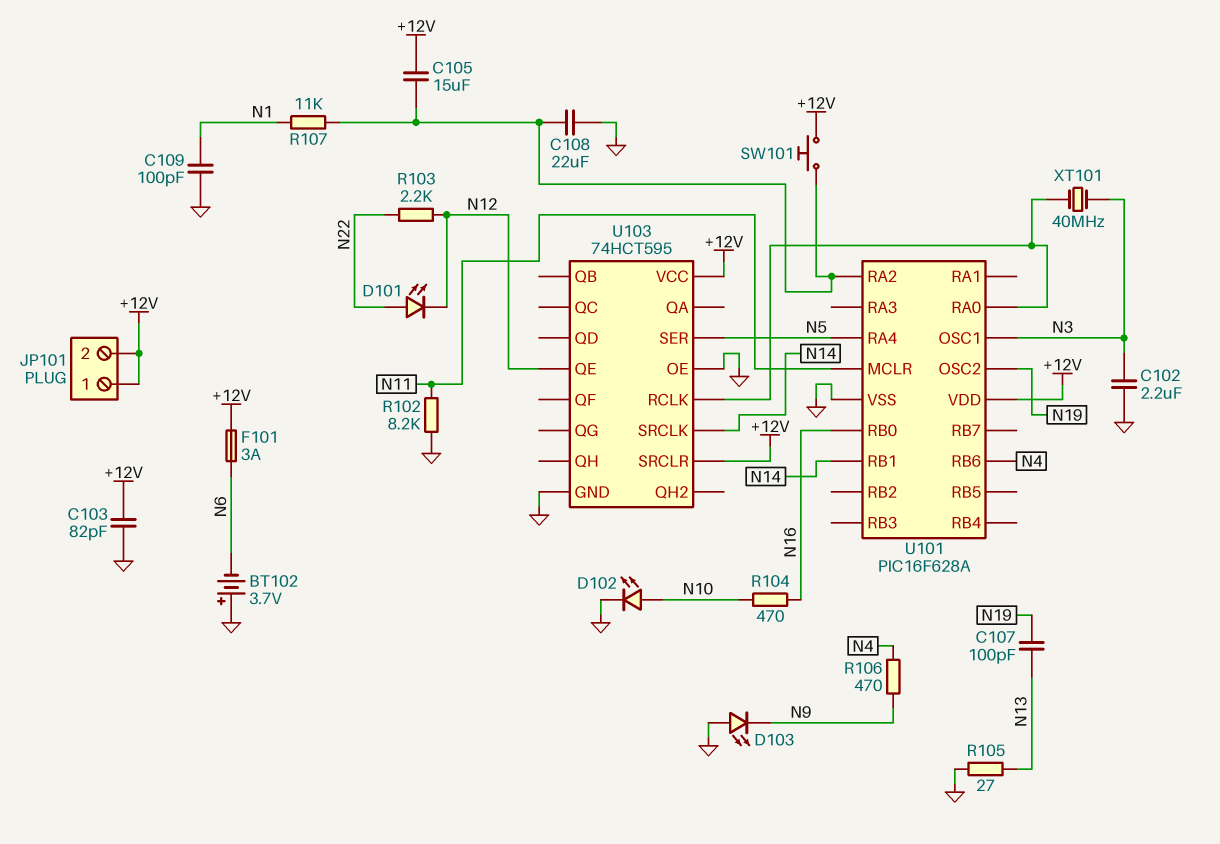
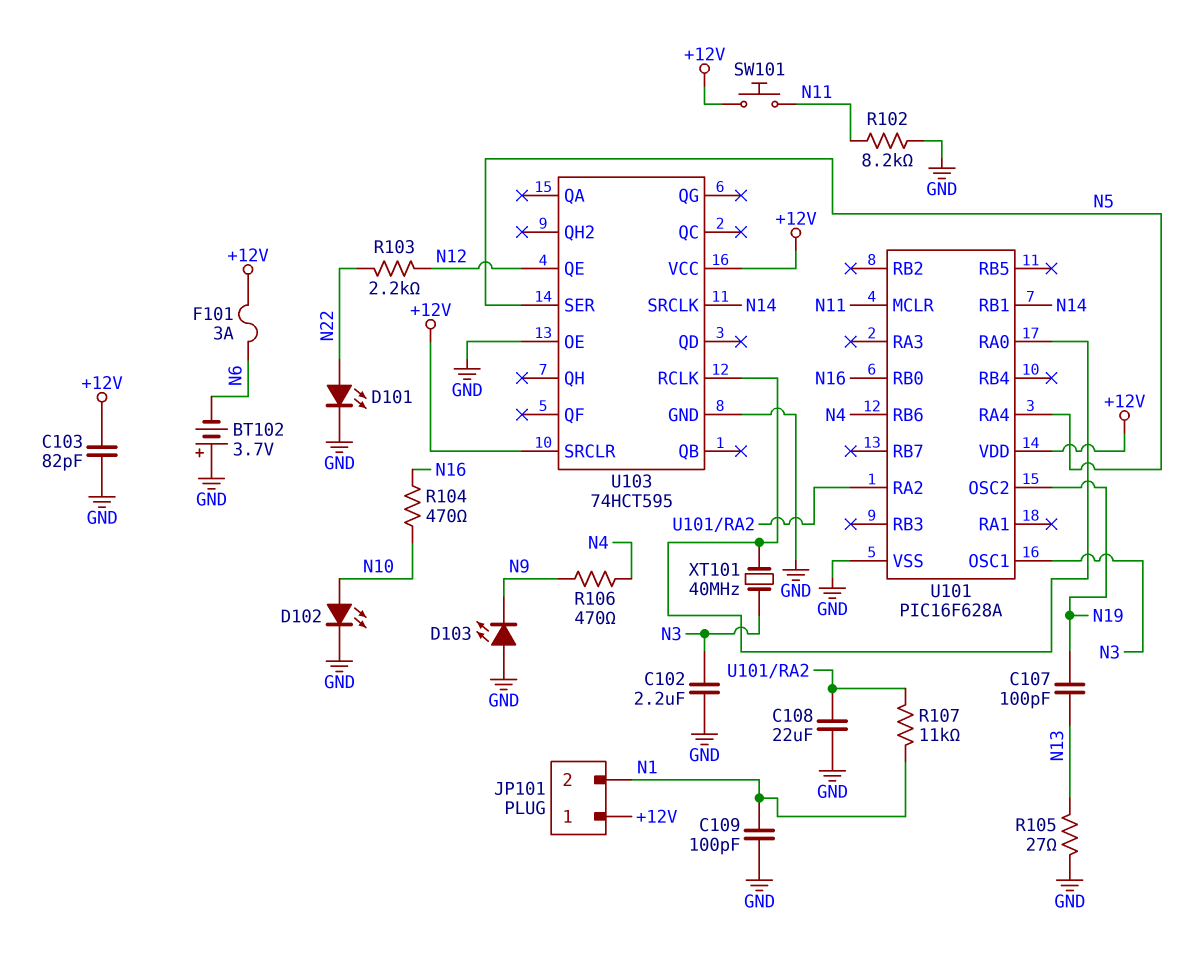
C105: 15uF (+12V, U101/RA2) -> none
D101: LED (A N22, K N12) -> LED (A N22, K GND)
JP101 pin 2: +12V -> N1
SW101: button (+12V, U101/RA2) -> button (+12V, N11)

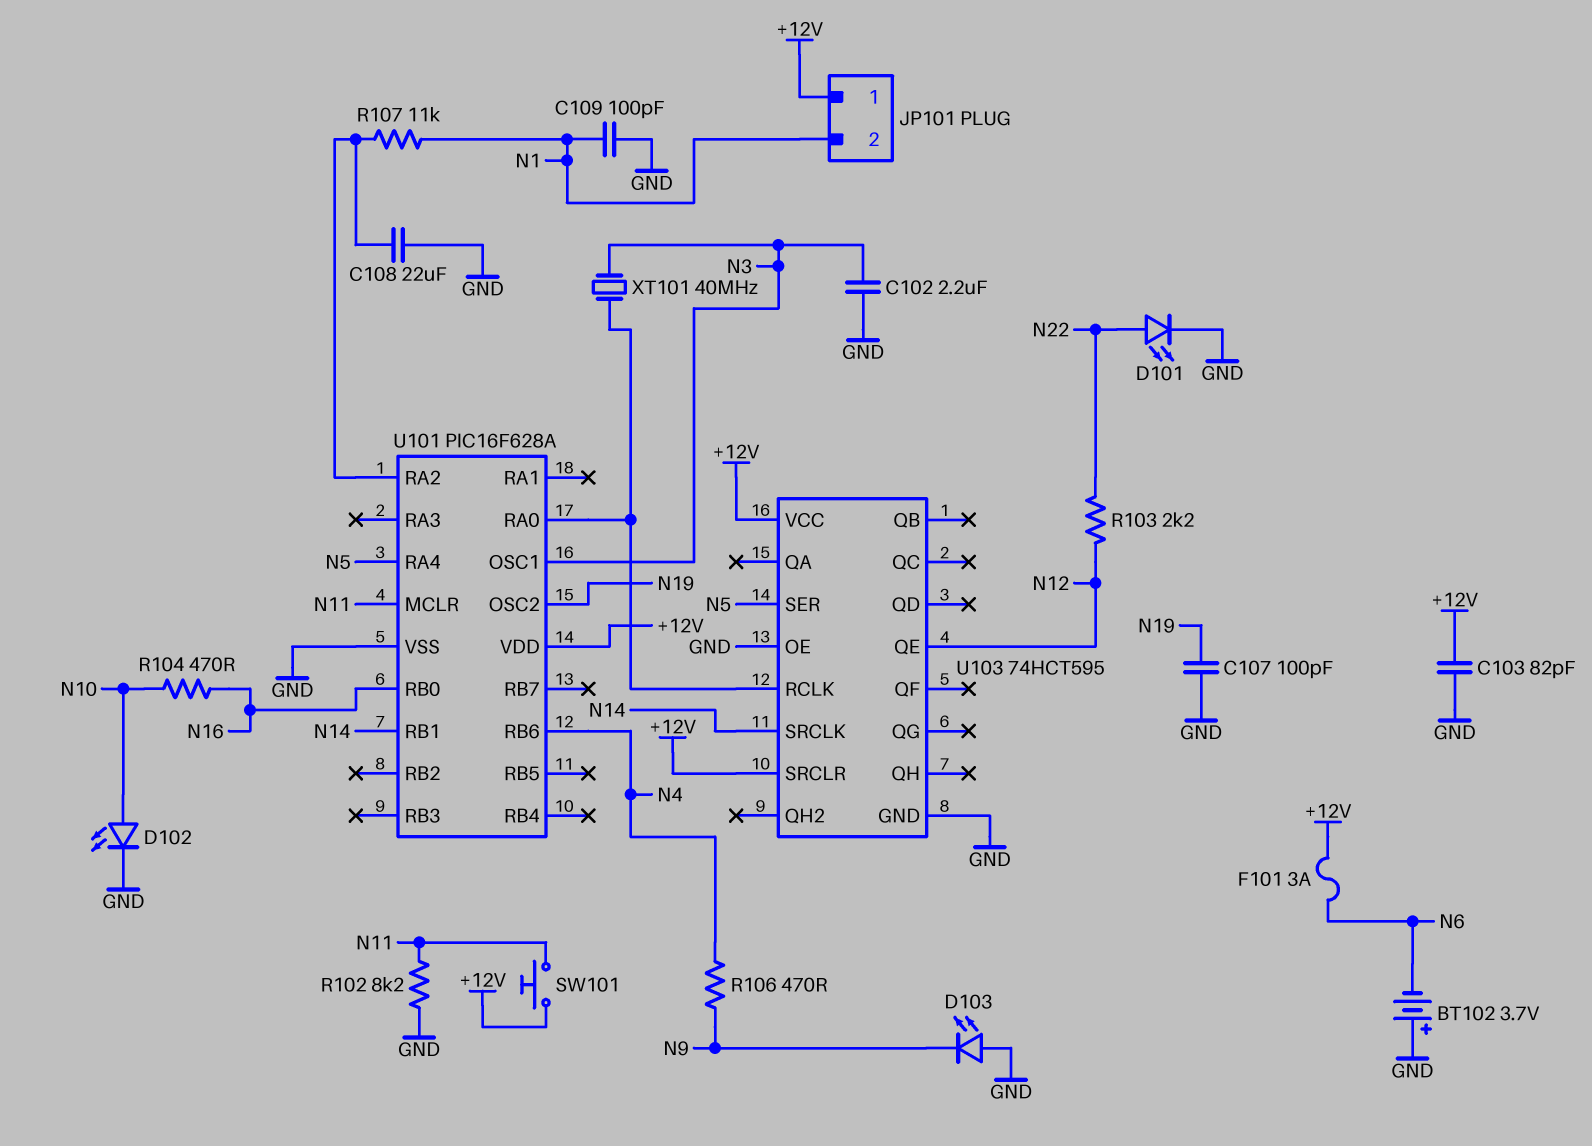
C107: 100pF (N13, N19) -> 100pF (GND, N19)
R105: 27 (GND, N13) -> none

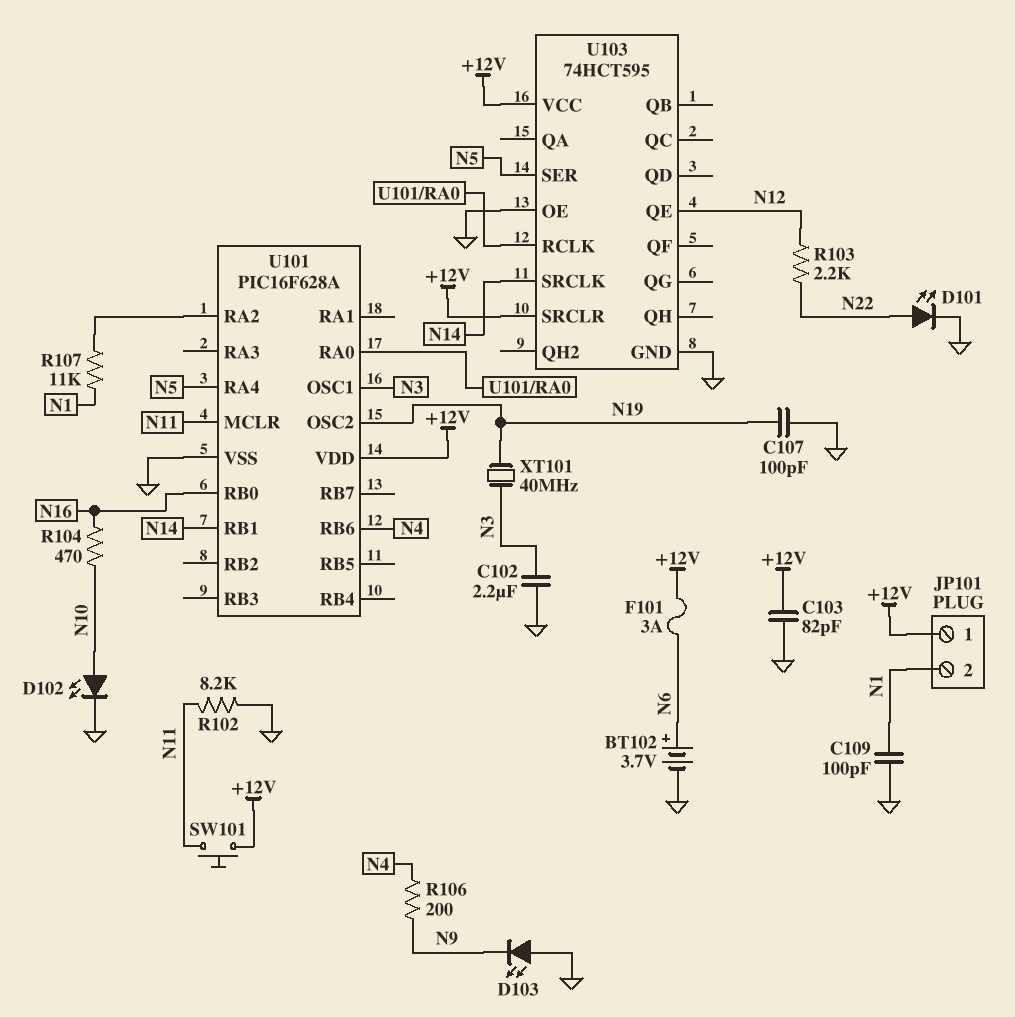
BT102: 3.7V (plus GND, minus N6) -> 3.7V (plus N6, minus GND)
C108: 22uF (GND, U101/RA2) -> none
R106: 470 (N4, N9) -> 200 (N4, N9)
XT101: 40MHz (N3, U101/RA0) -> 40MHz (N3, N19)

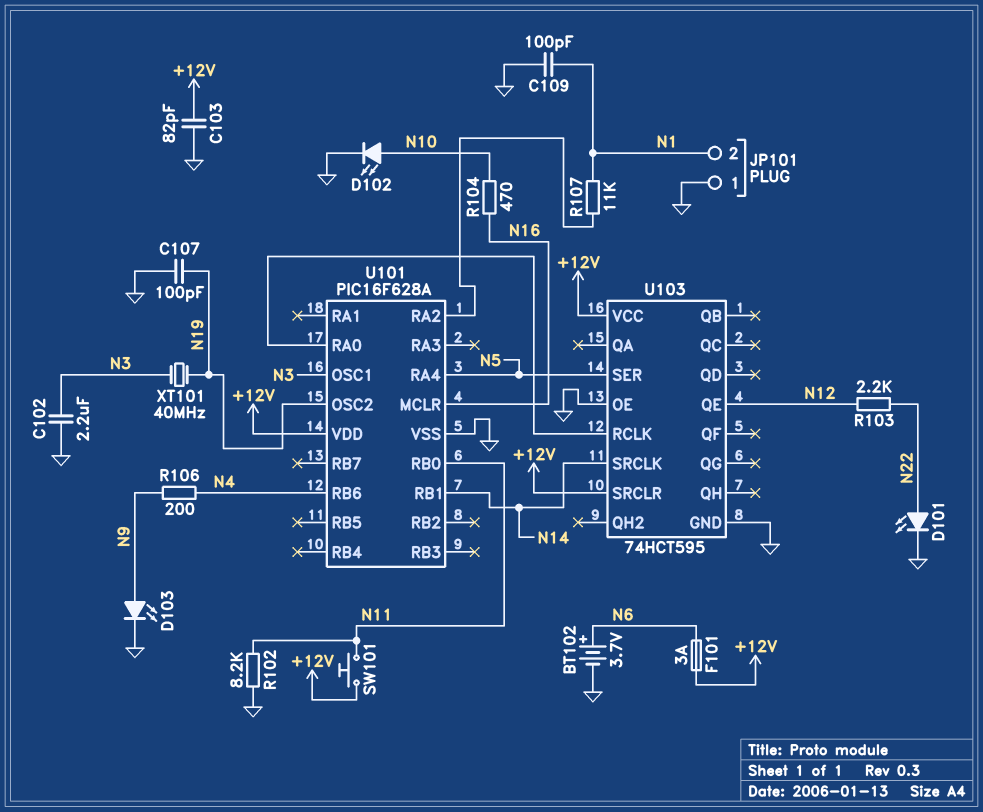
D103: LED (A GND, K N9) -> LED (A N9, K GND)
JP101 pin 1: +12V -> GND
U101 pin MCLR: N11 -> N16
U101 pin RB0: N16 -> N11

